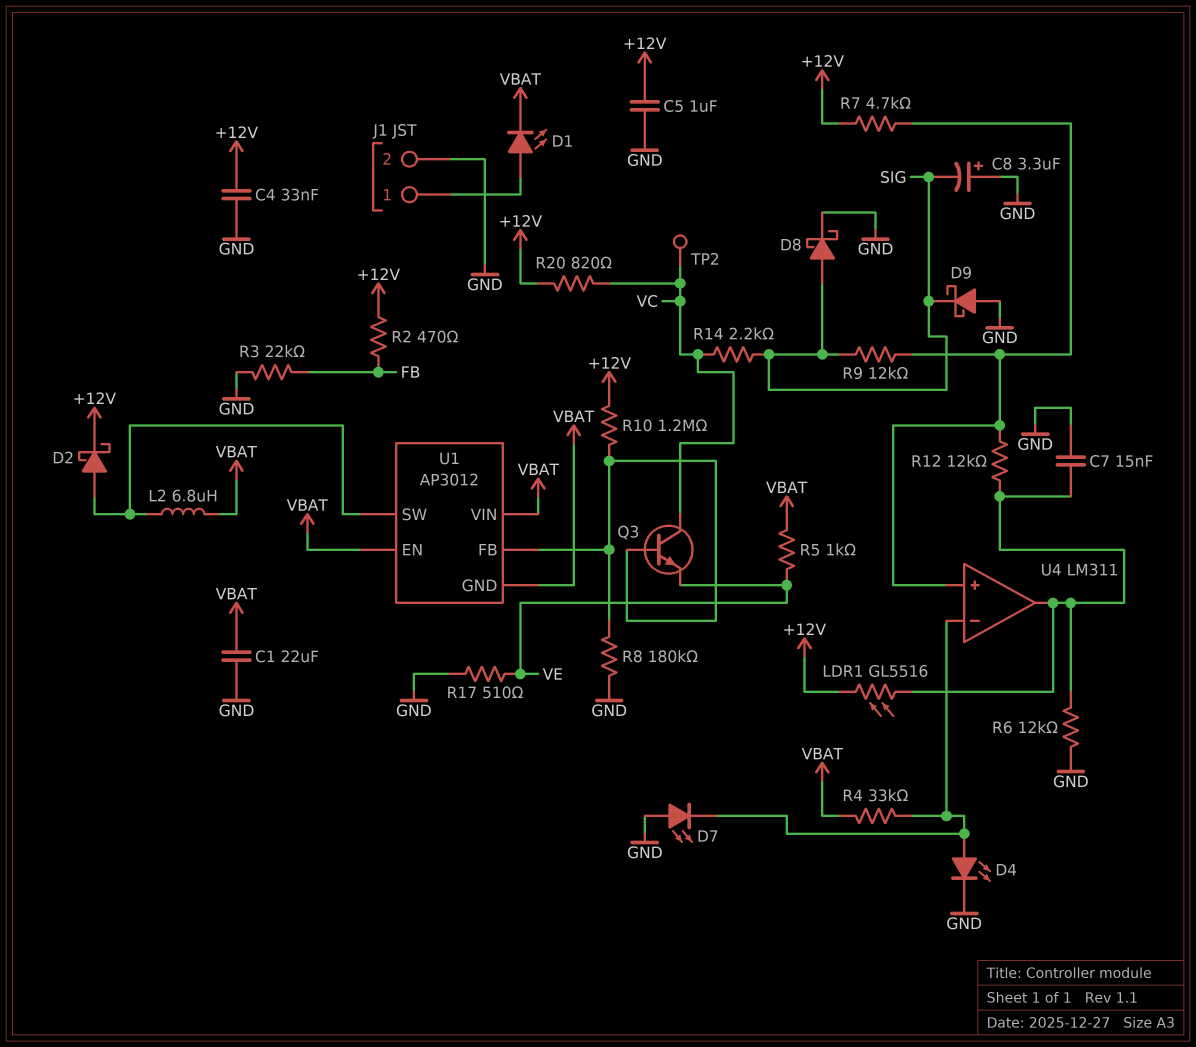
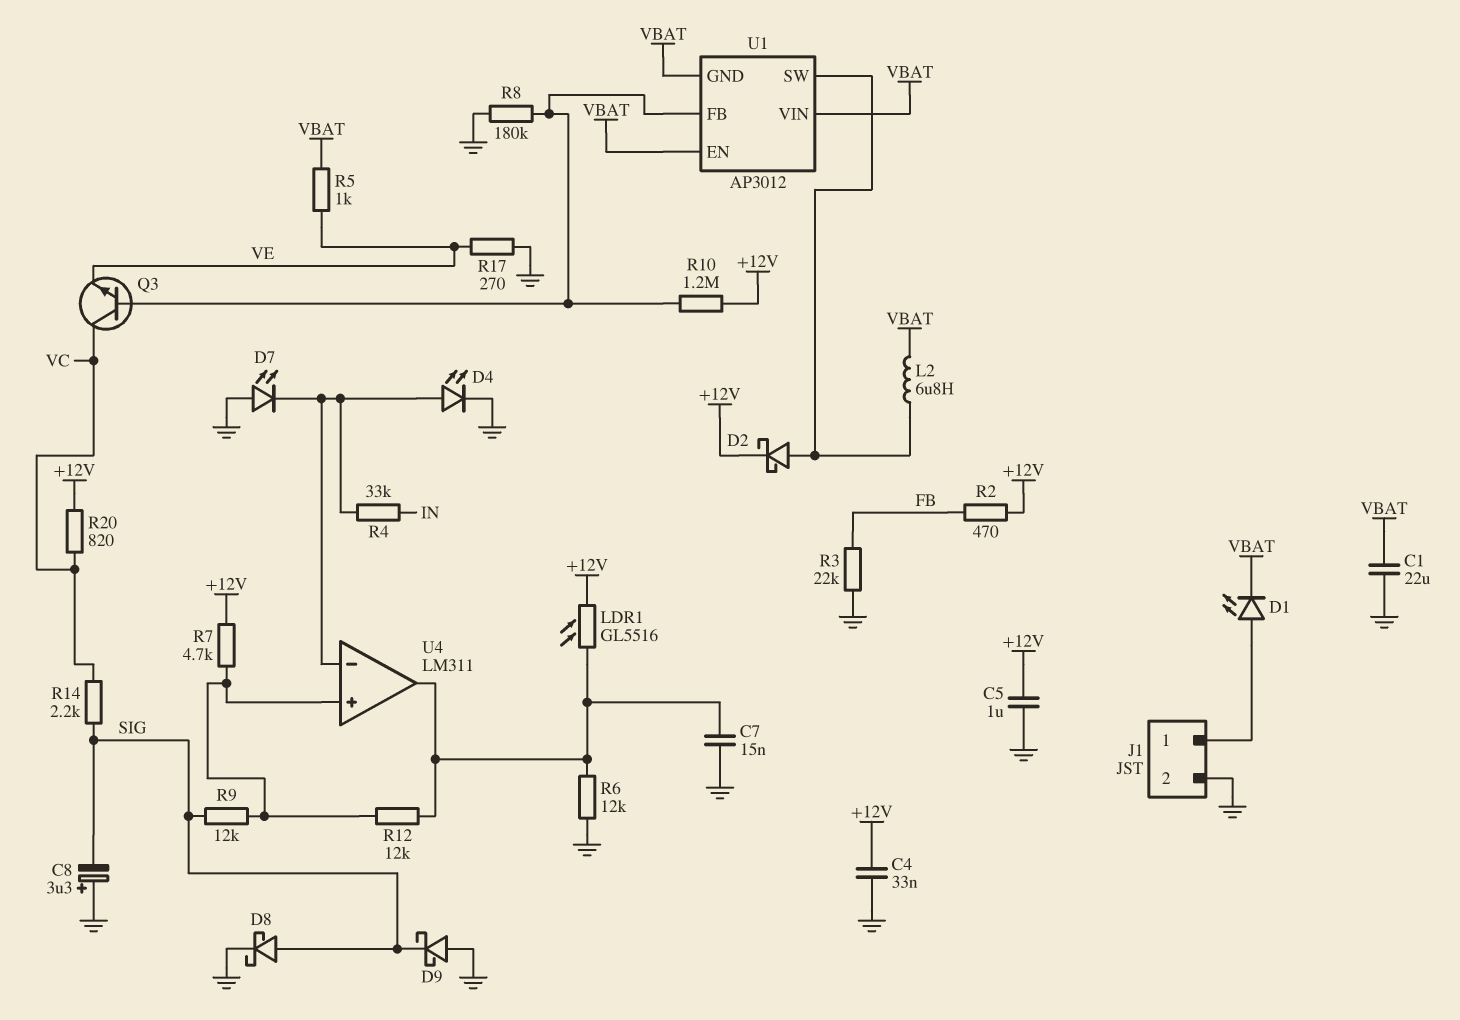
R4: 33k (U4/in-, VBAT) -> 33k (IN, U4/in-)
R17: 510 (GND, VE) -> 270 (GND, VE)
TP2: test point (VC) -> none

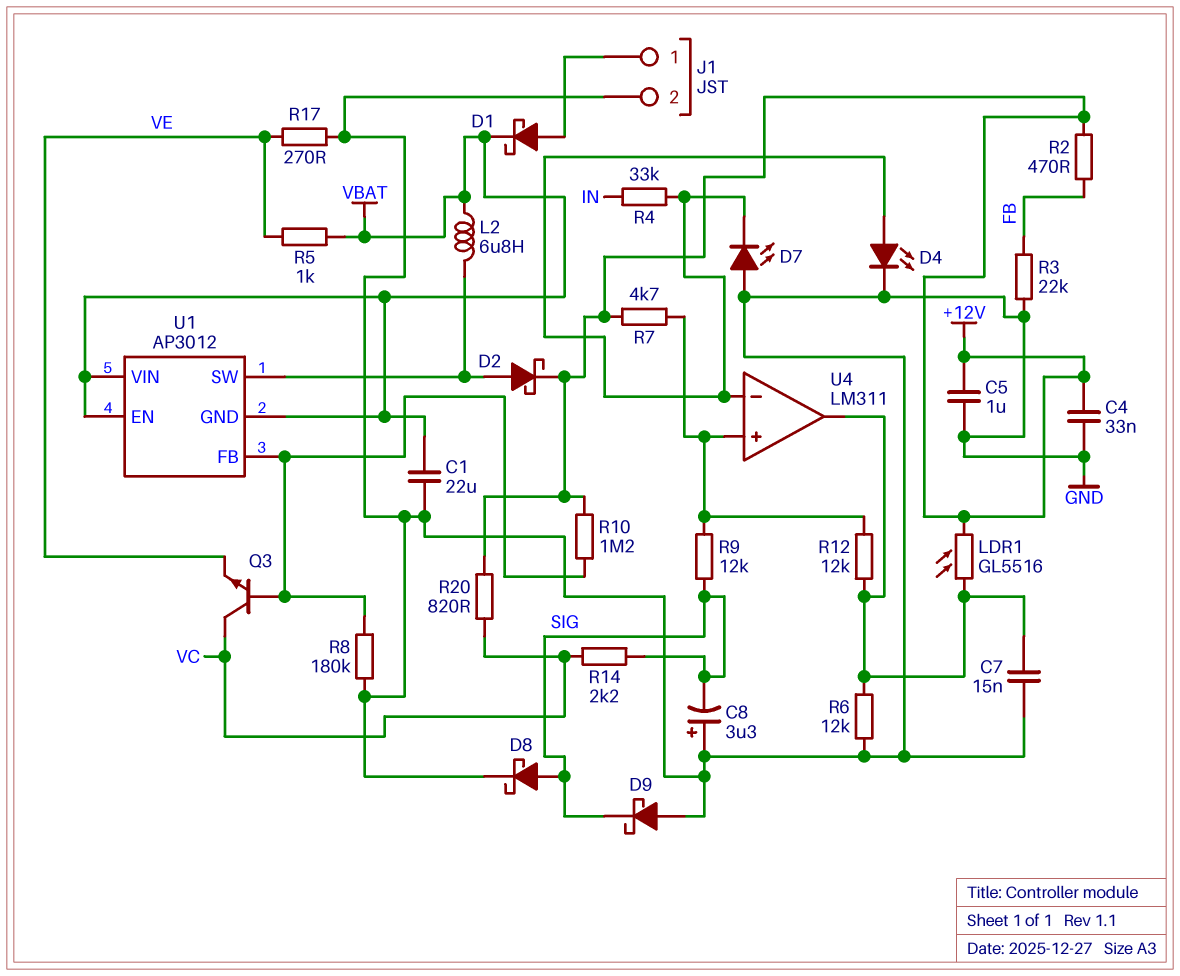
D1: LED (A J1/1, K VBAT) -> schottky (A J1/1, K VBAT)

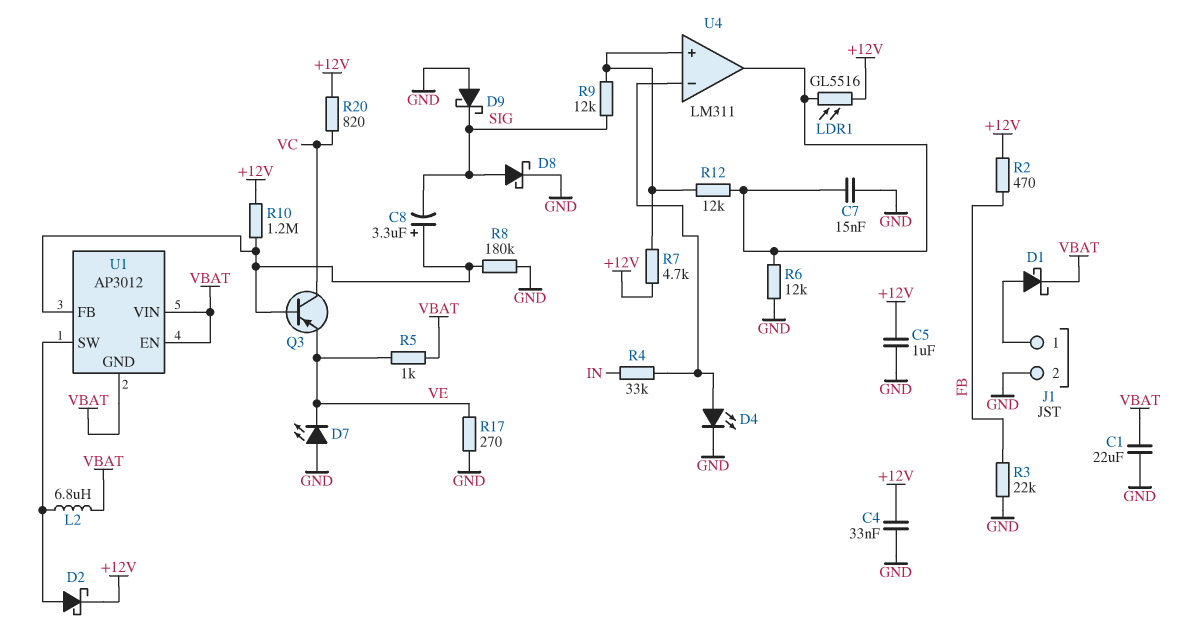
C8: 3.3uF (plus GND, minus SIG) -> 3.3uF (plus U1/FB, minus SIG)
D7: LED (A GND, K U4/in-) -> LED (A GND, K VE)
Q3: NPN (B U1/FB, C VC, E VE) -> PNP (B U1/FB, C VC, E VE)
R14: 2.2k (SIG, VC) -> none

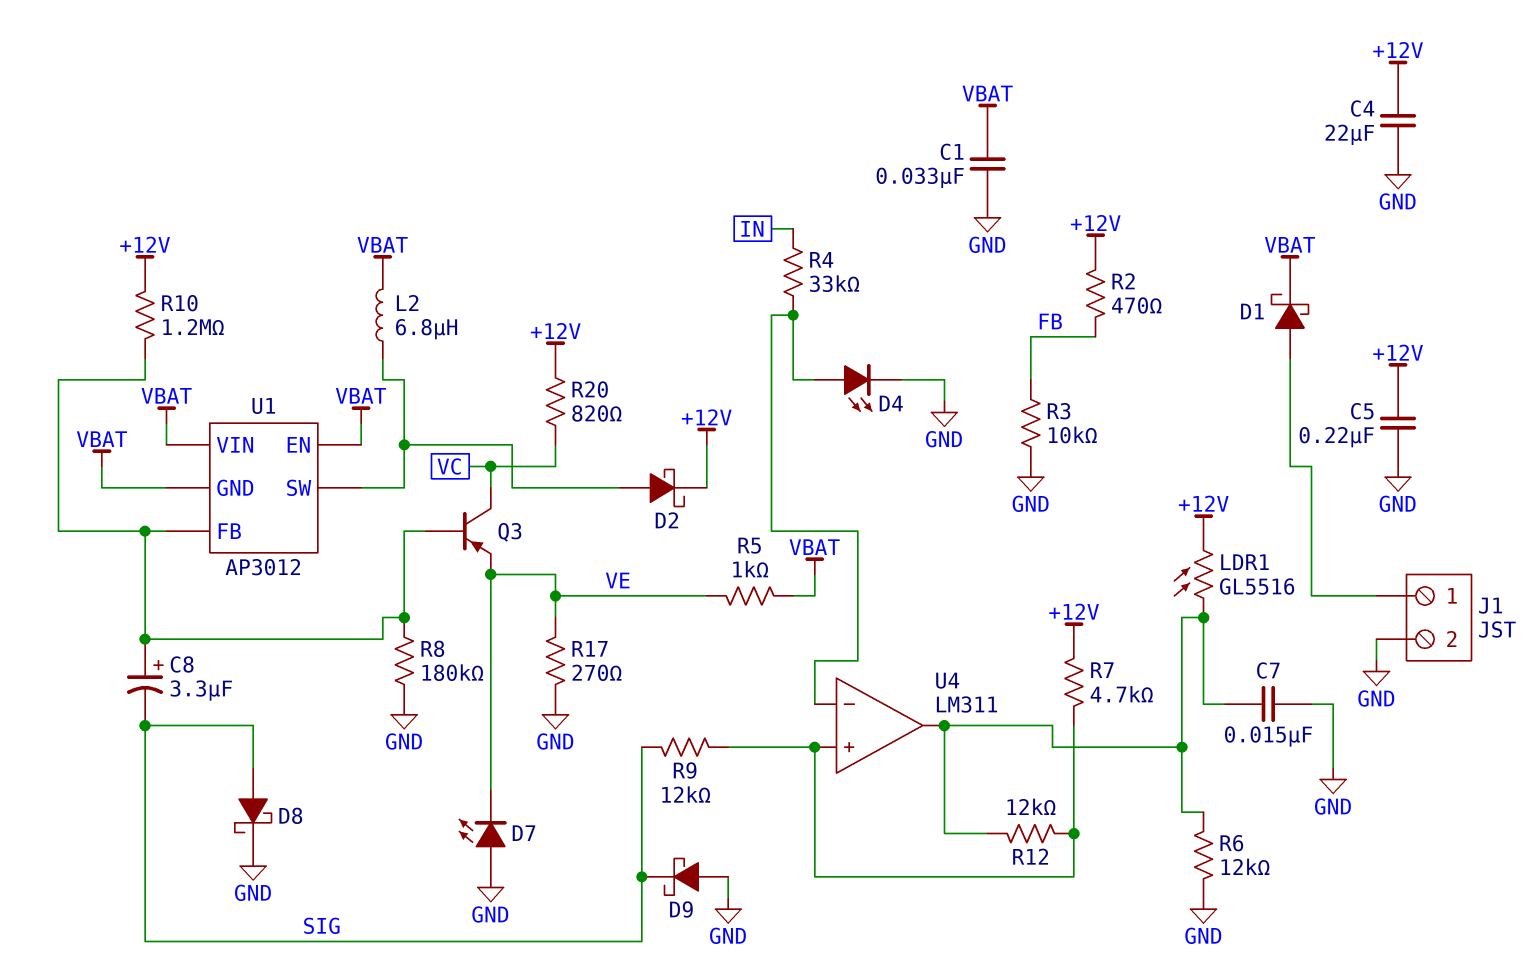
C1: 22uF (GND, VBAT) -> 33nF (GND, VBAT)
C4: 33nF (+12V, GND) -> 22uF (+12V, GND)
C5: 1uF (+12V, GND) -> 220nF (+12V, GND)
R3: 22k (FB, GND) -> 10k (FB, GND)

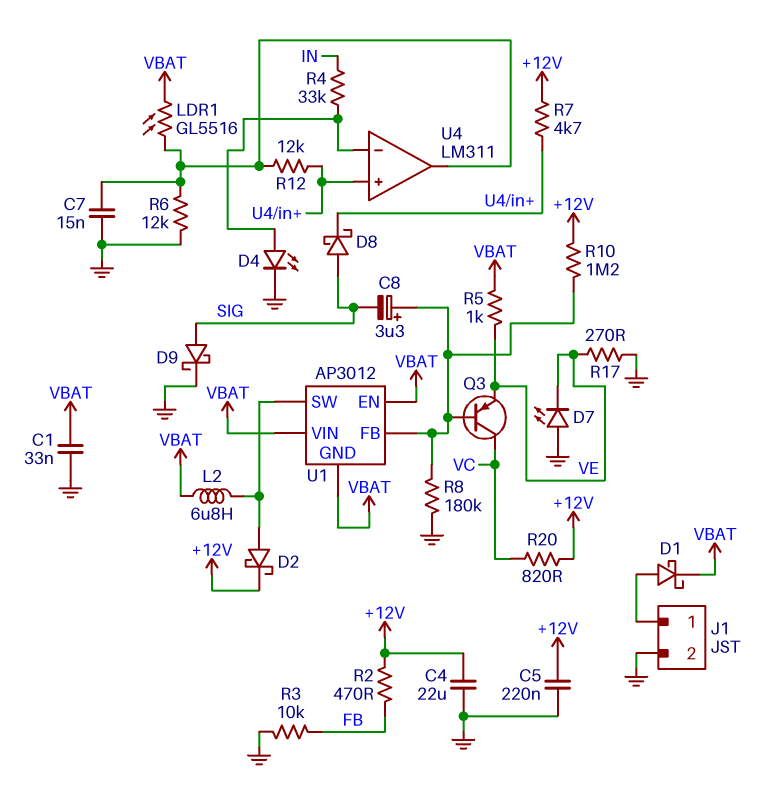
D8: schottky (A SIG, K GND) -> schottky (A SIG, K U4/in+)
D9: schottky (A GND, K SIG) -> schottky (A SIG, K GND)
LDR1: GL5516 (+12V, U4/out) -> GL5516 (U4/out, VBAT)
R9: 12k (SIG, U4/in+) -> none

